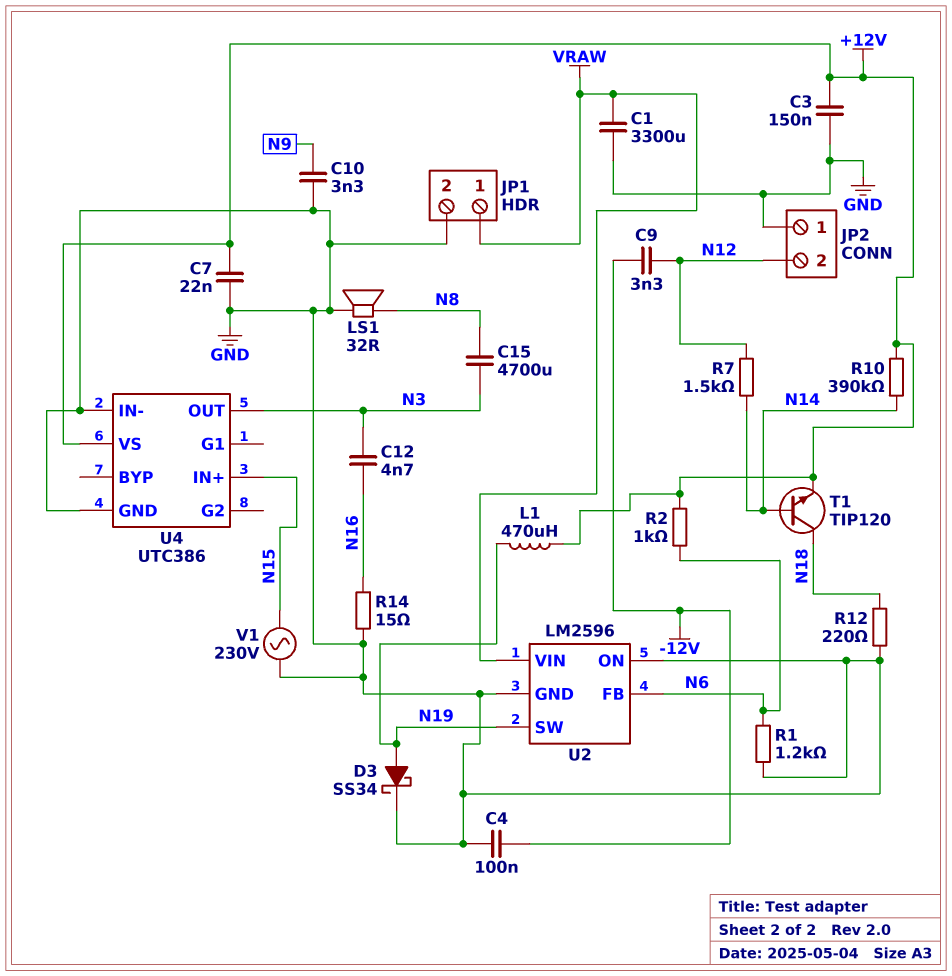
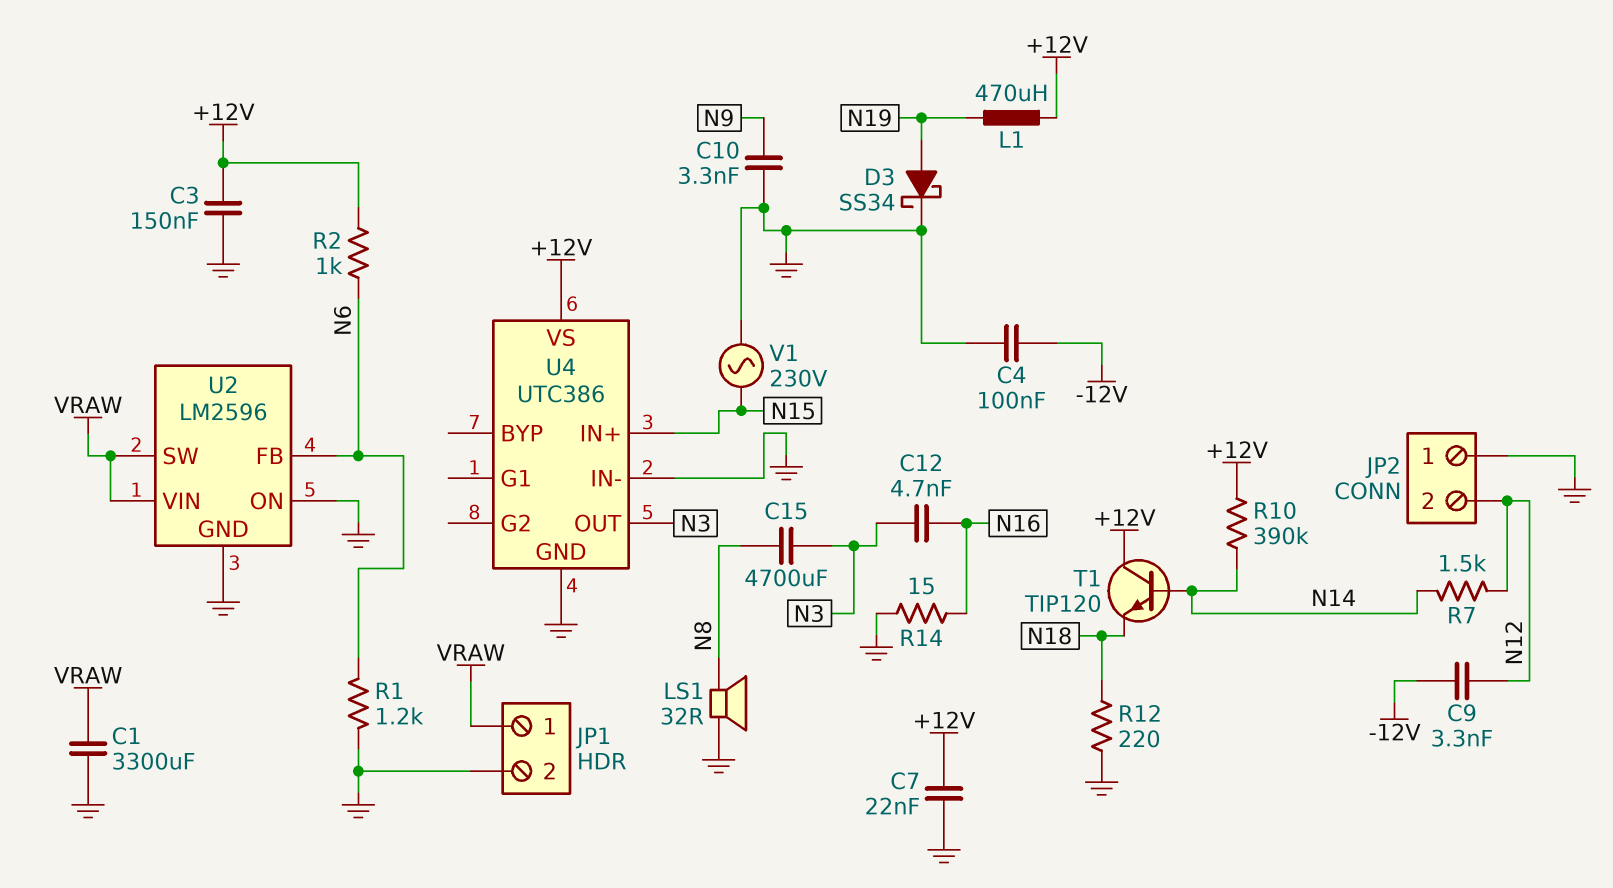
T1: NPN TIP120 (B N14, C N18, E +12V) -> NPN TIP120 (B N14, C +12V, E N18)
U2 pin SW: N19 -> VRAW

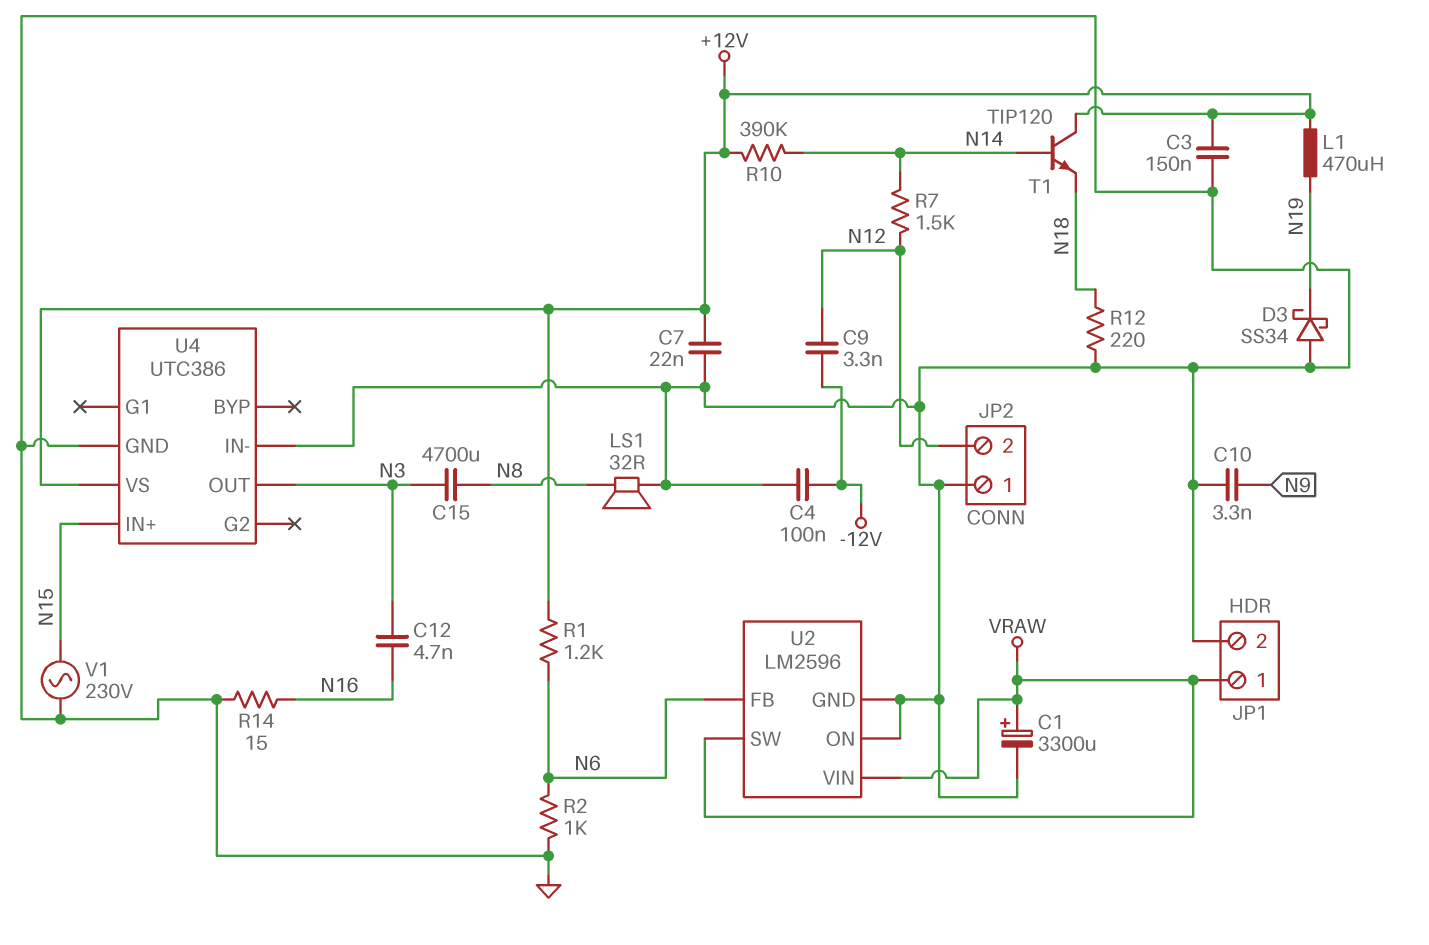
C1: 3300uF (GND, VRAW) -> 3300uF (plus VRAW, minus GND)
D3: schottky SS34 (A N19, K GND) -> schottky SS34 (A GND, K N19)
R1: 1.2k (GND, N6) -> 1.2k (+12V, N6)
R2: 1k (+12V, N6) -> 1k (GND, N6)

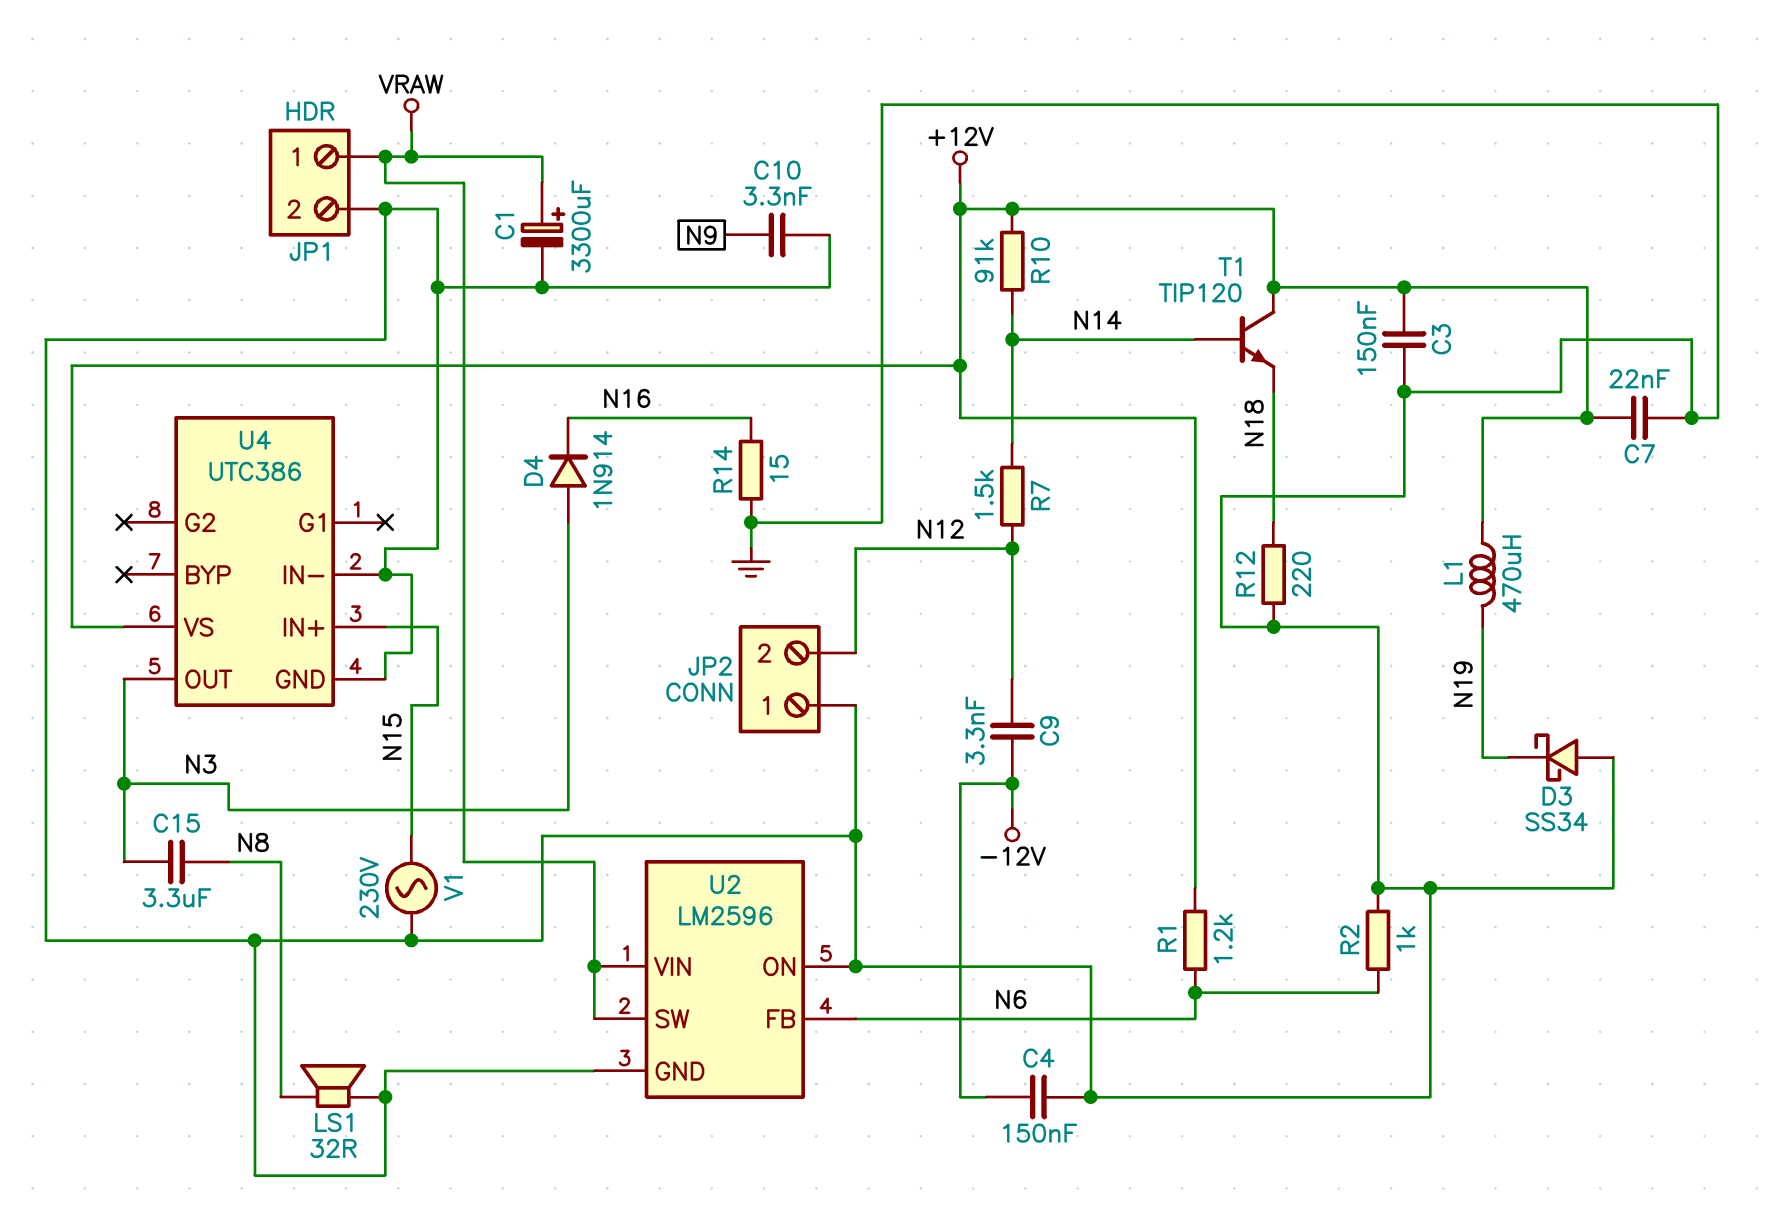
C4: 100nF (-12V, GND) -> 150nF (-12V, GND)
C12: 4.7nF (N3, N16) -> none
C15: 4700uF (N3, N8) -> 3.3uF (N3, N8)
D4: none -> diode 1N914 (A N3, K N16)
R10: 390k (+12V, N14) -> 91k (+12V, N14)

